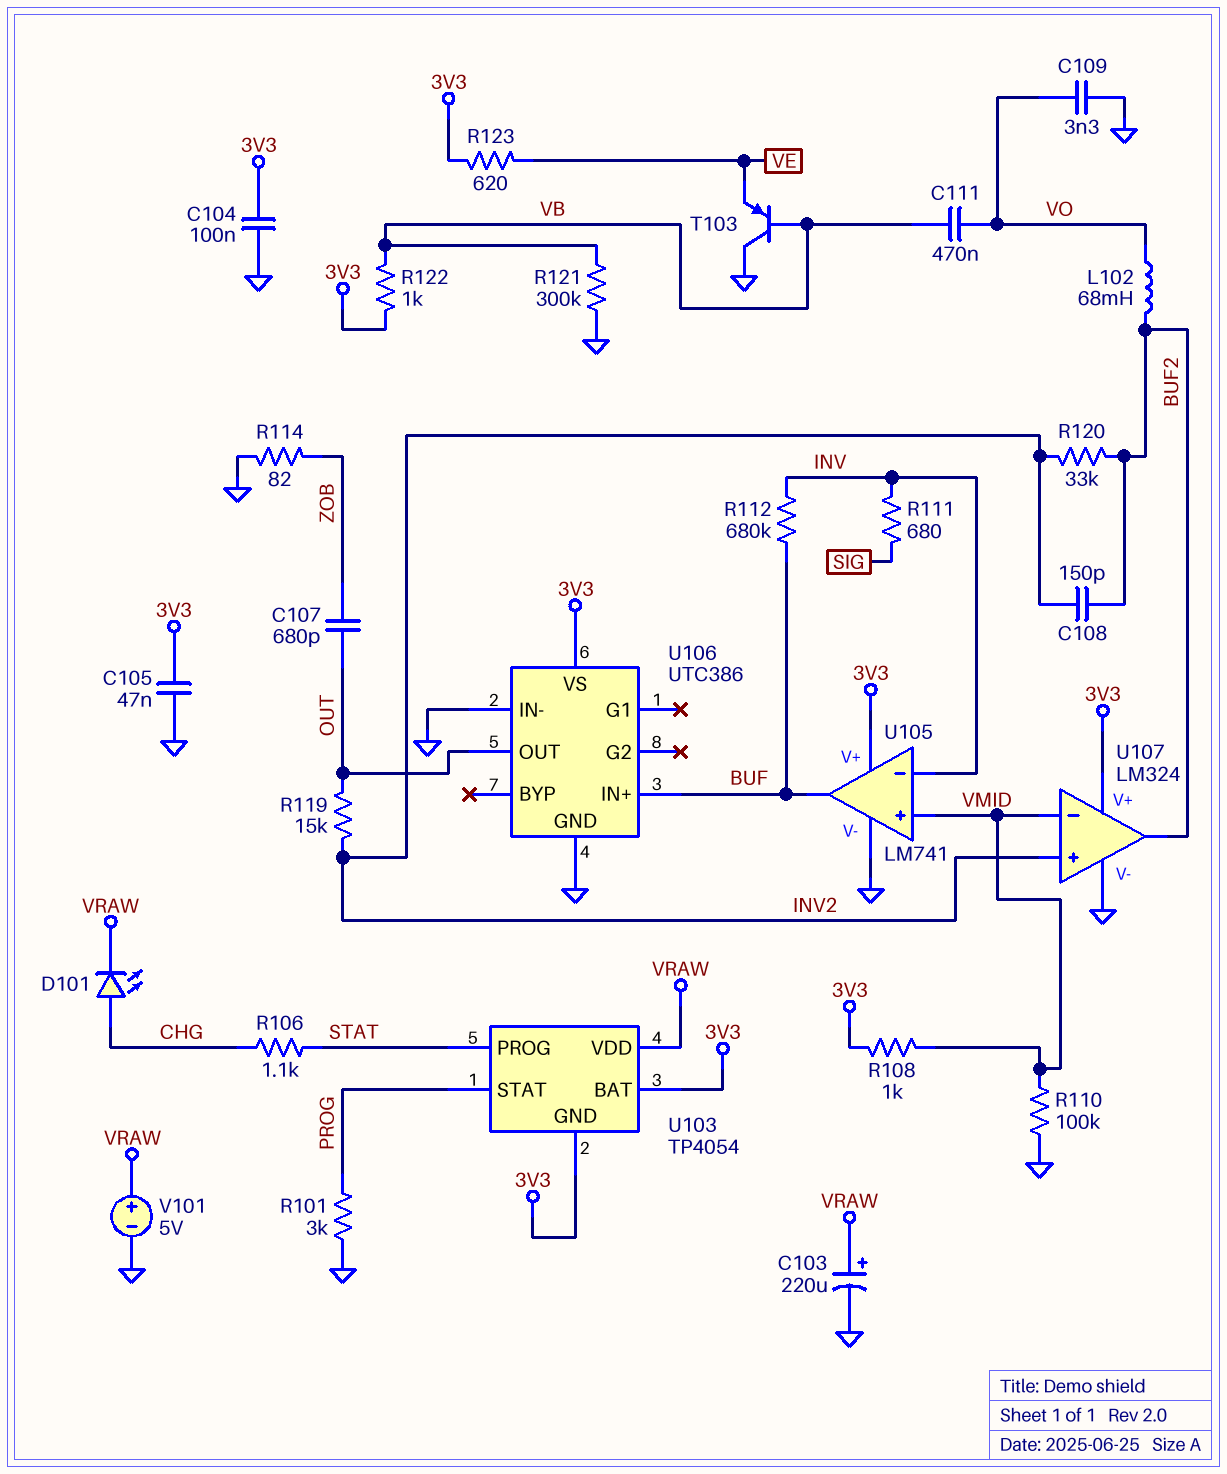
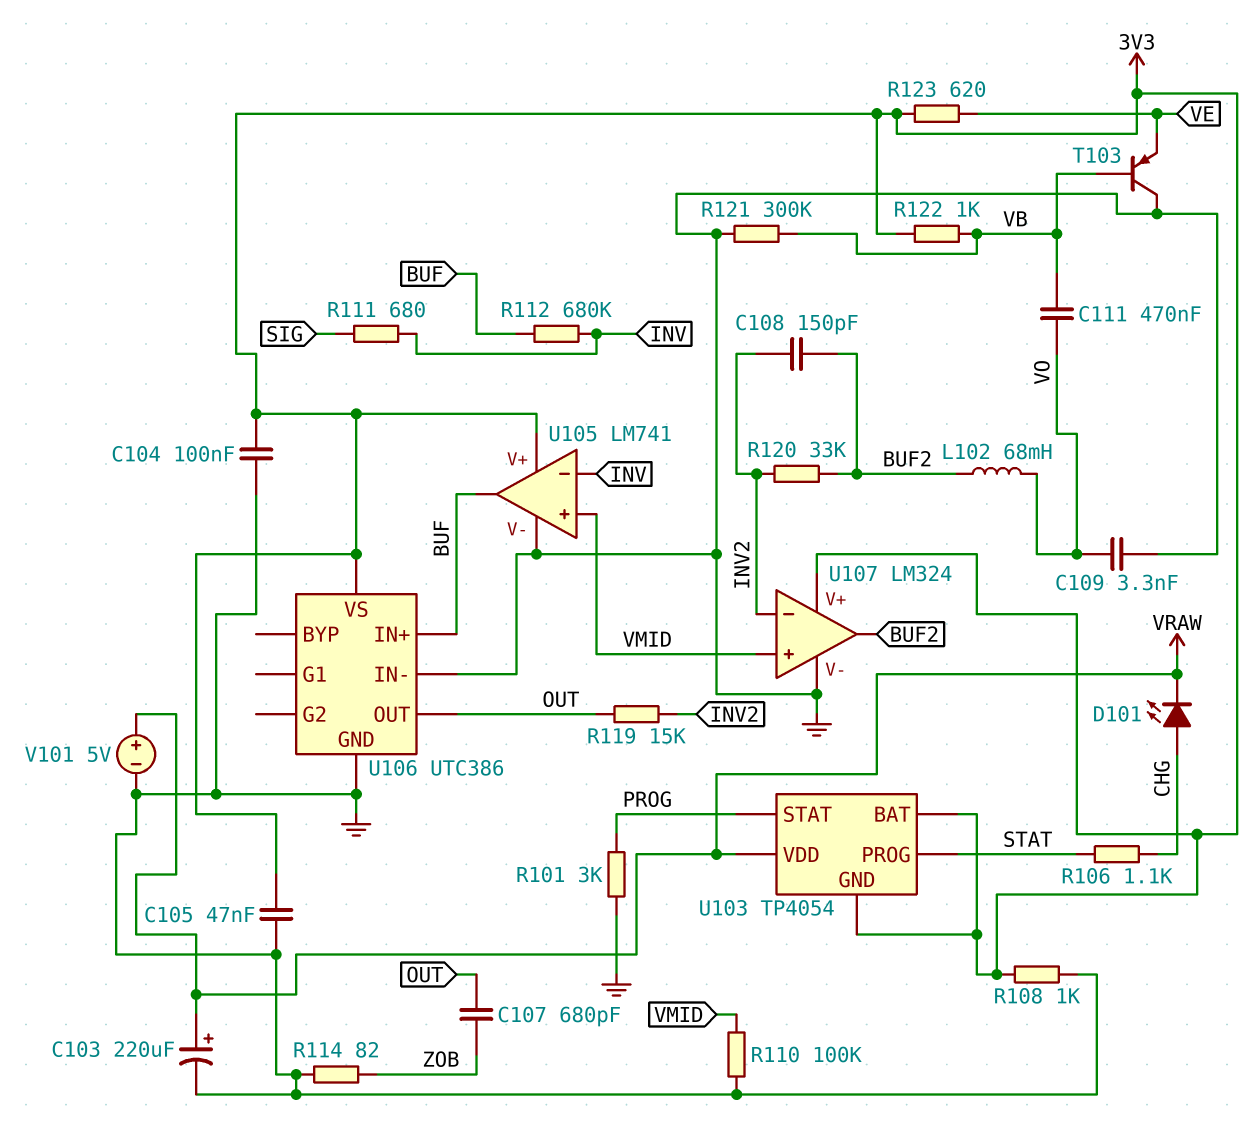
R108: 1k (3V3, VMID) -> 1k (3V3, GND)
U107 pin in+: INV2 -> VMID
U107 pin in-: VMID -> INV2

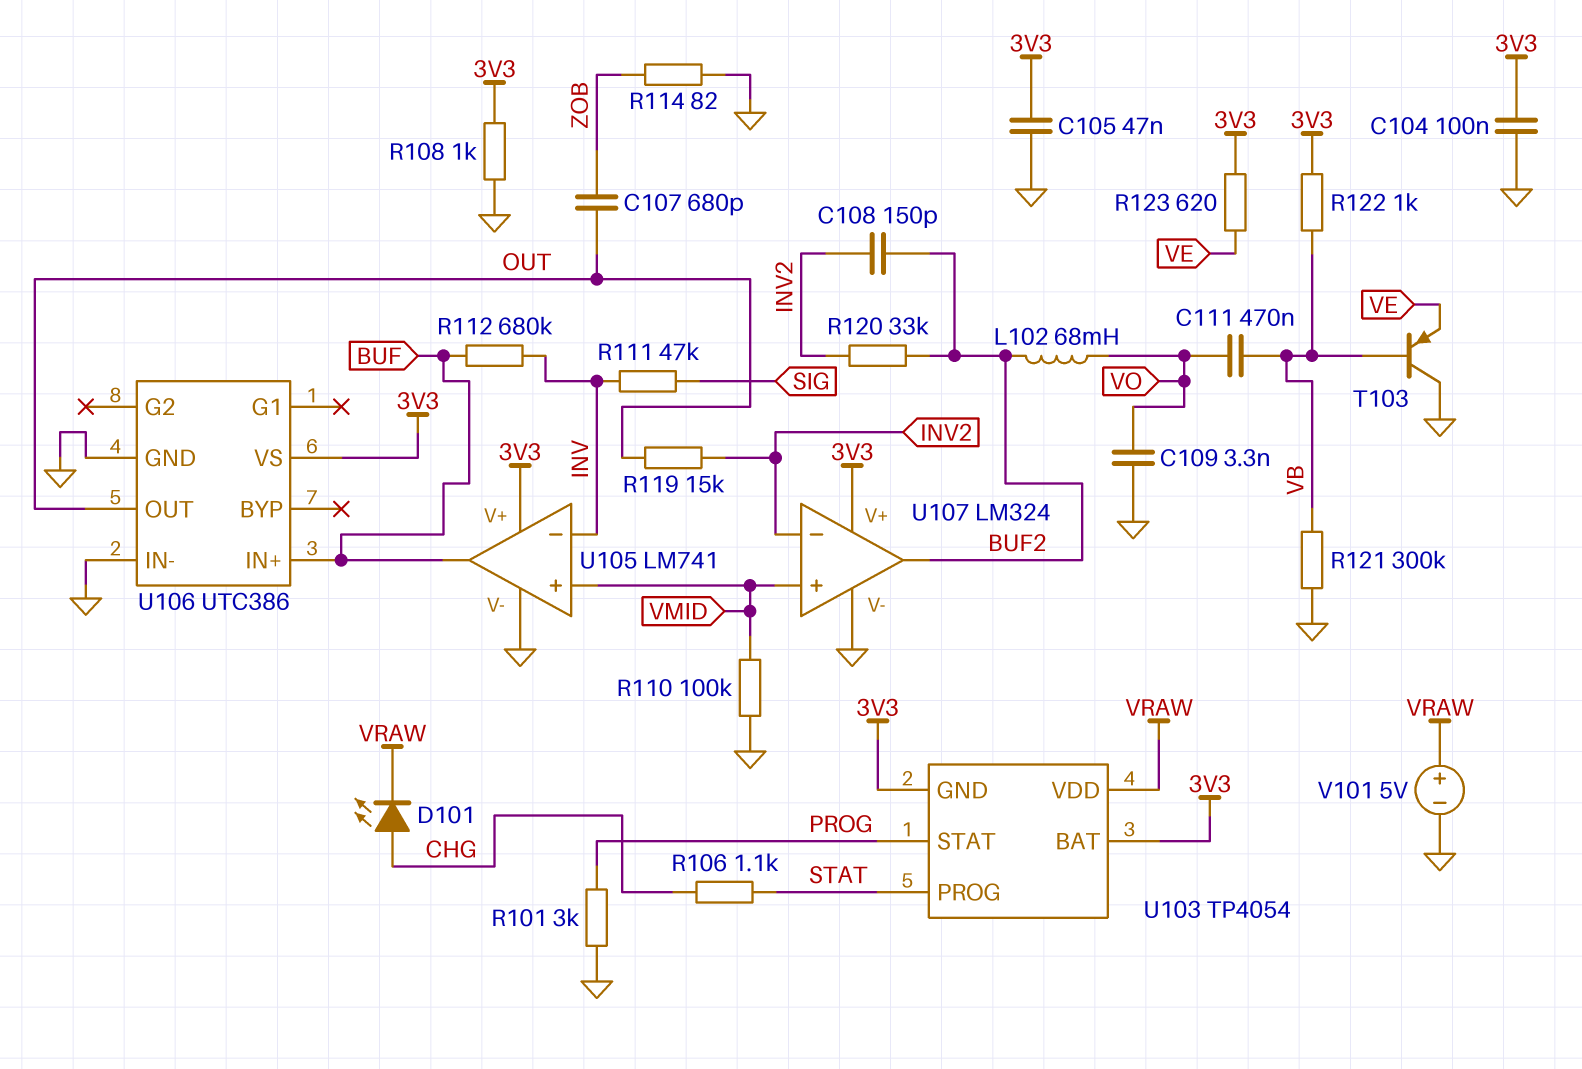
C103: 220uF (plus VRAW, minus GND) -> none
R111: 680 (INV, SIG) -> 47k (INV, SIG)

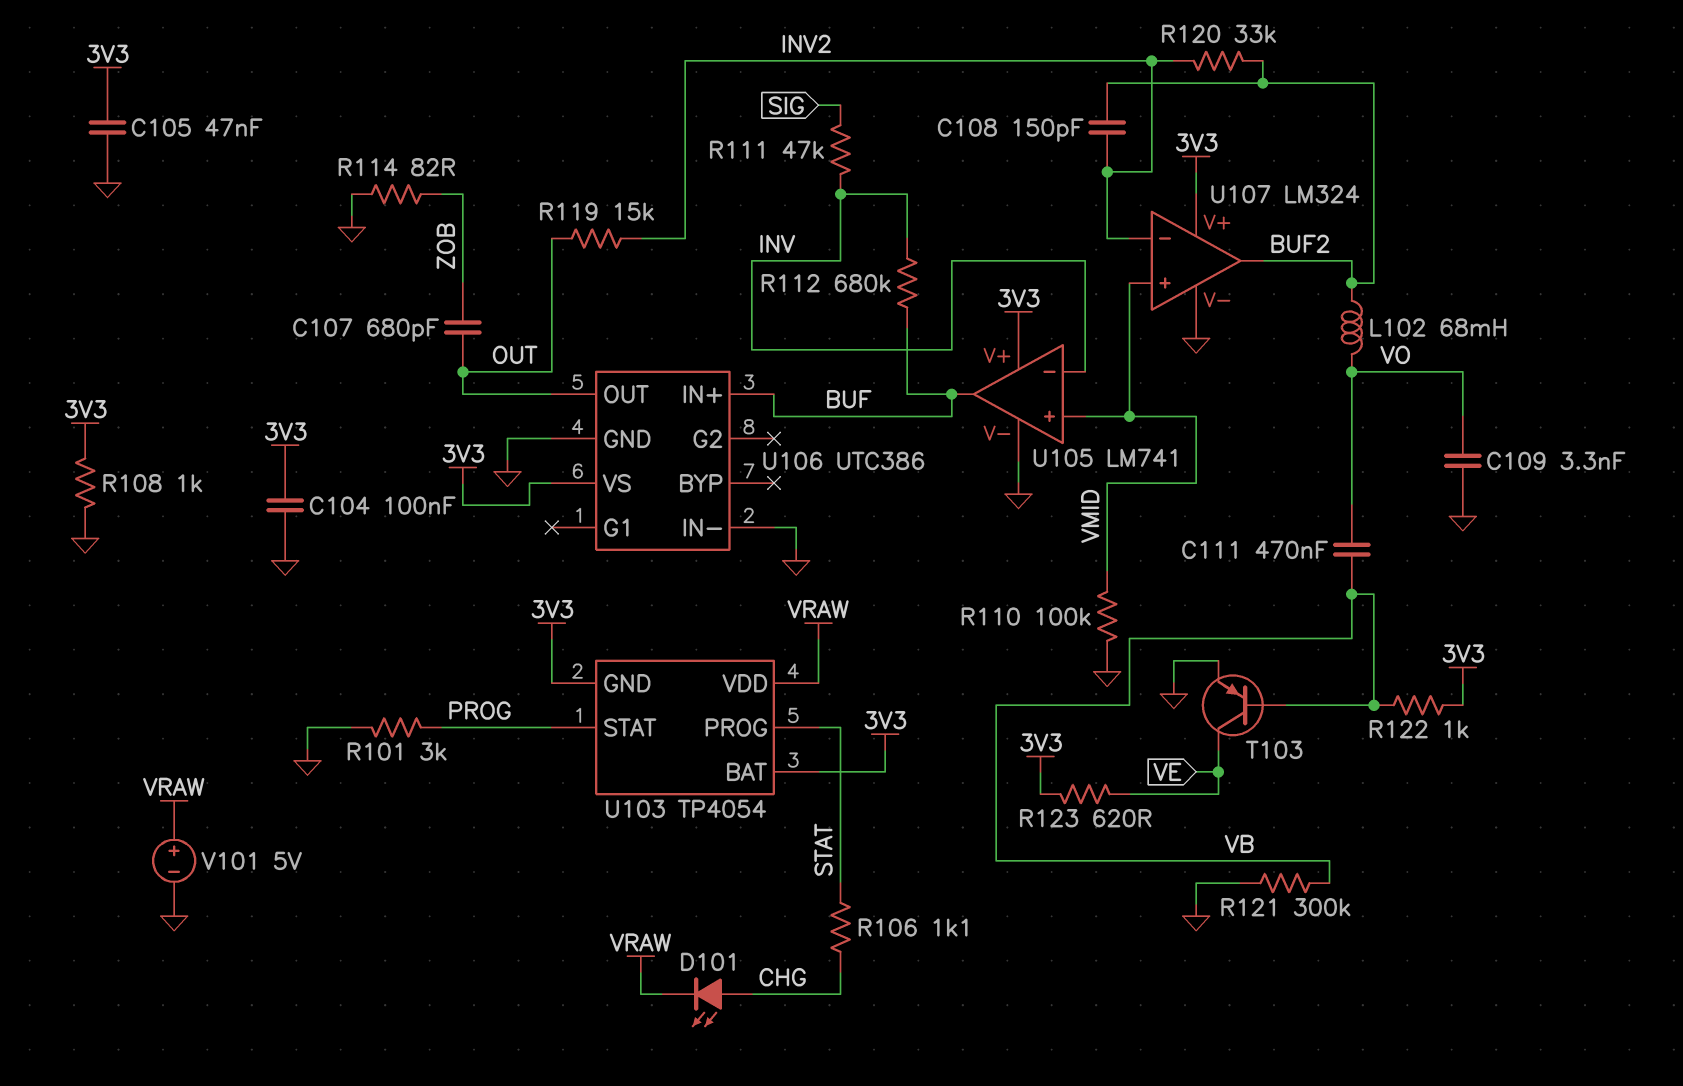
T103: PNP (B VB, C GND, E VE) -> PNP (B VB, C VE, E GND)

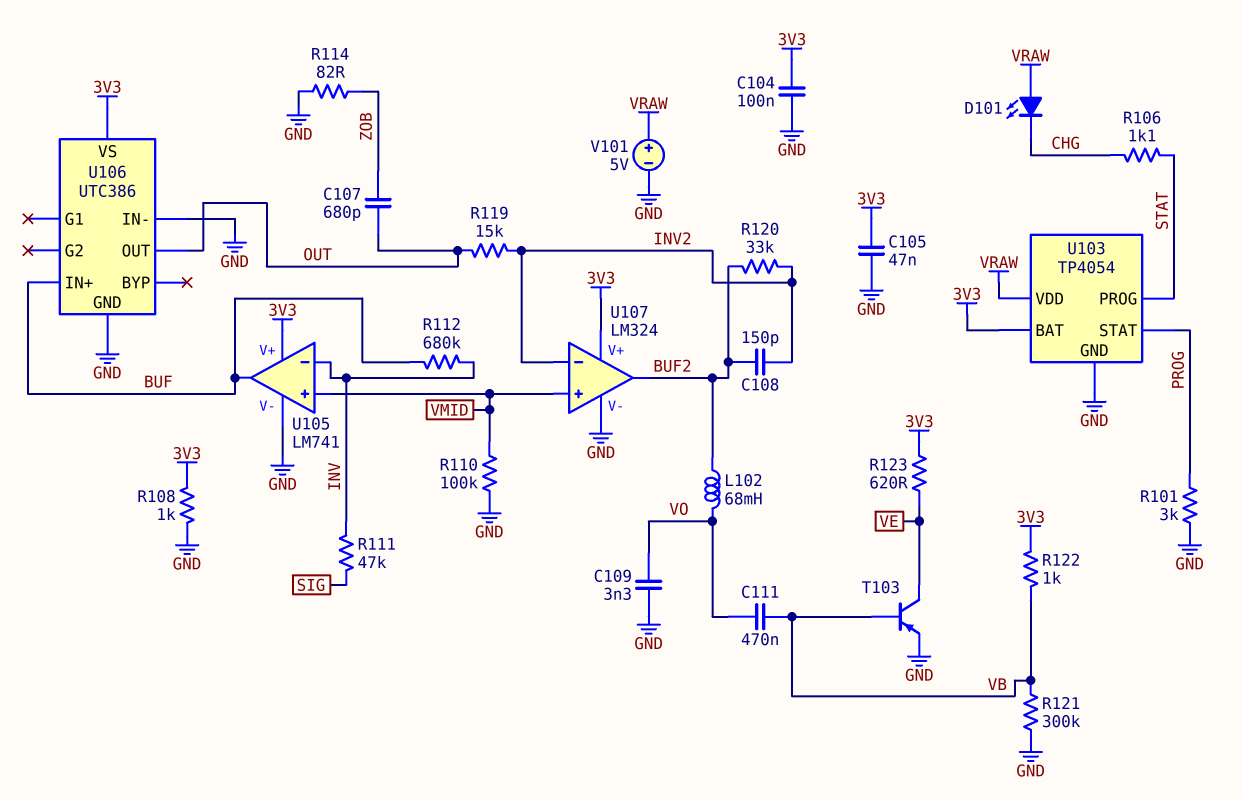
D101: LED (A CHG, K VRAW) -> LED (A VRAW, K CHG)
U103 pin GND: 3V3 -> GND

